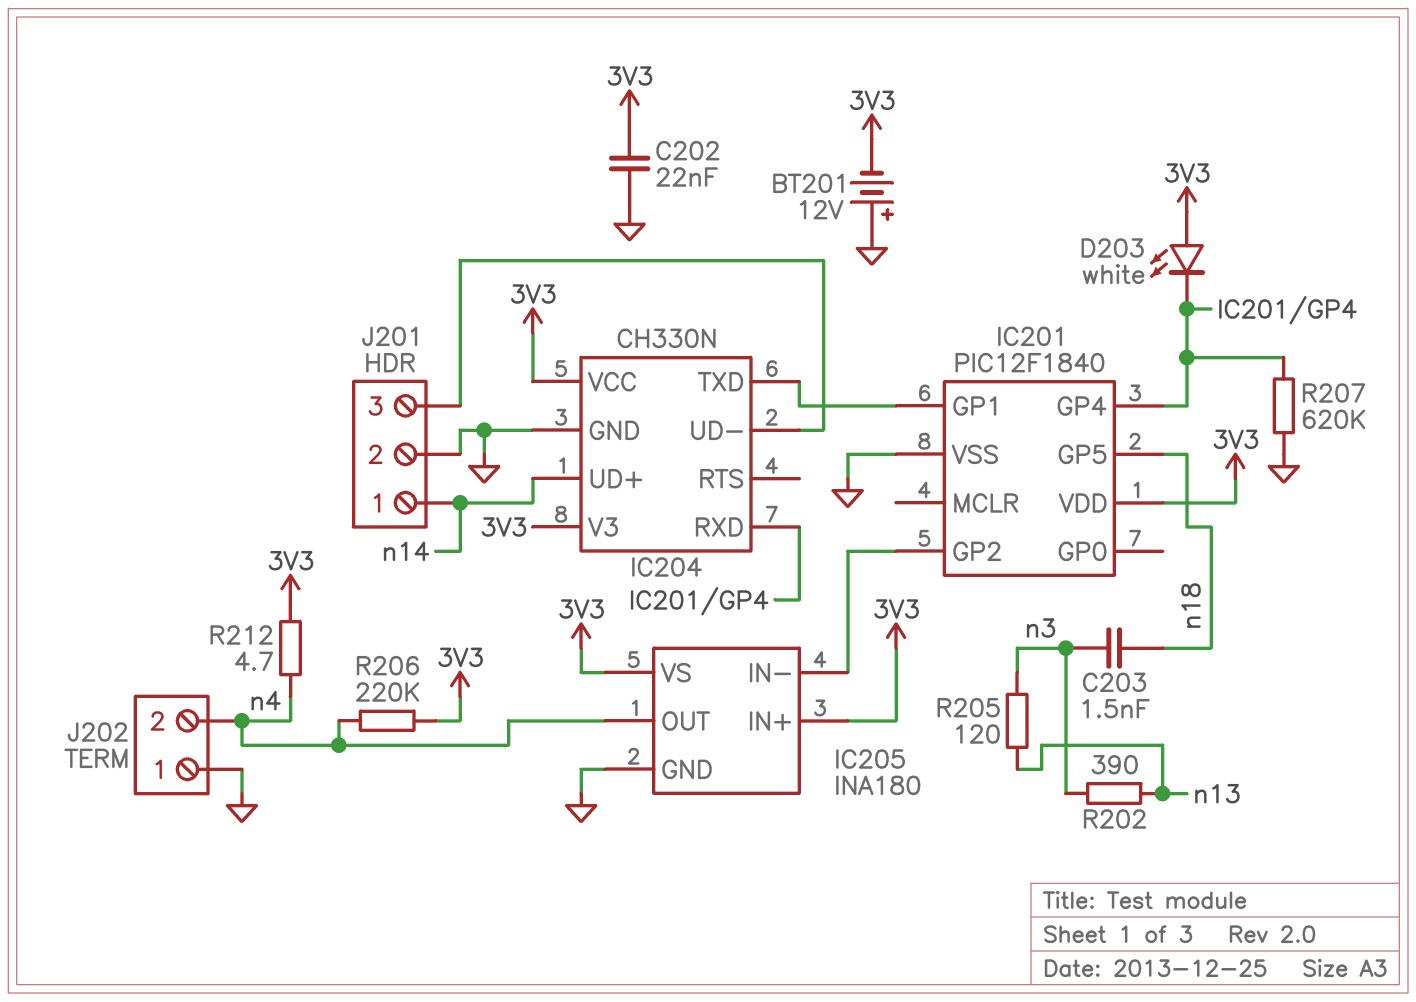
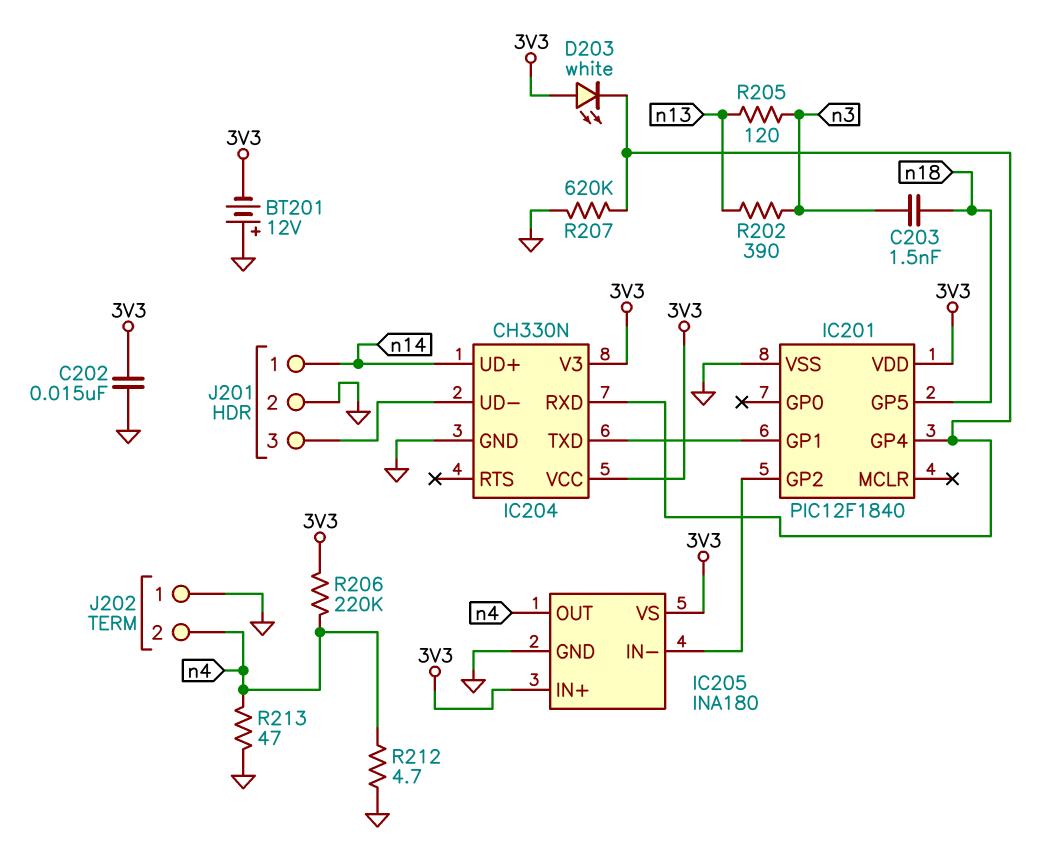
C202: 22nF (3V3, GND) -> 15nF (3V3, GND)
R212: 4.7 (3V3, n4) -> 4.7 (GND, n4)
R213: none -> 47 (GND, n4)

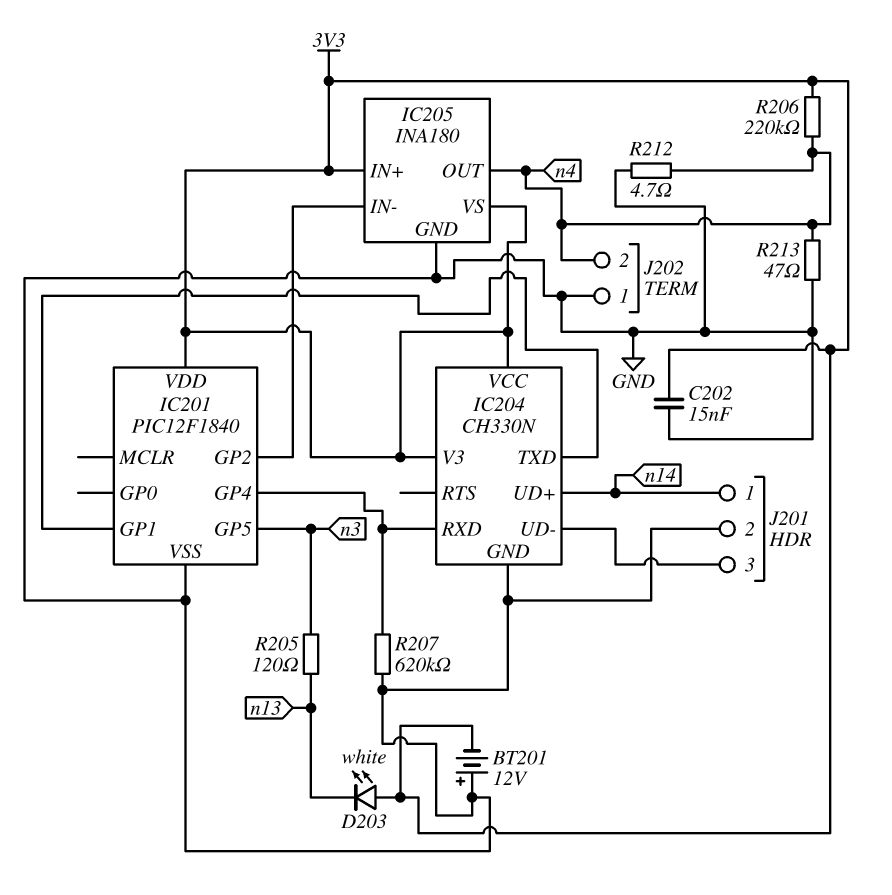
C203: 1.5nF (n3, n18) -> none
D203: LED white (A 3V3, K IC201/GP4) -> LED white (A 3V3, K n13)
IC201 pin GP5: n18 -> n3
R202: 390 (n3, n13) -> none

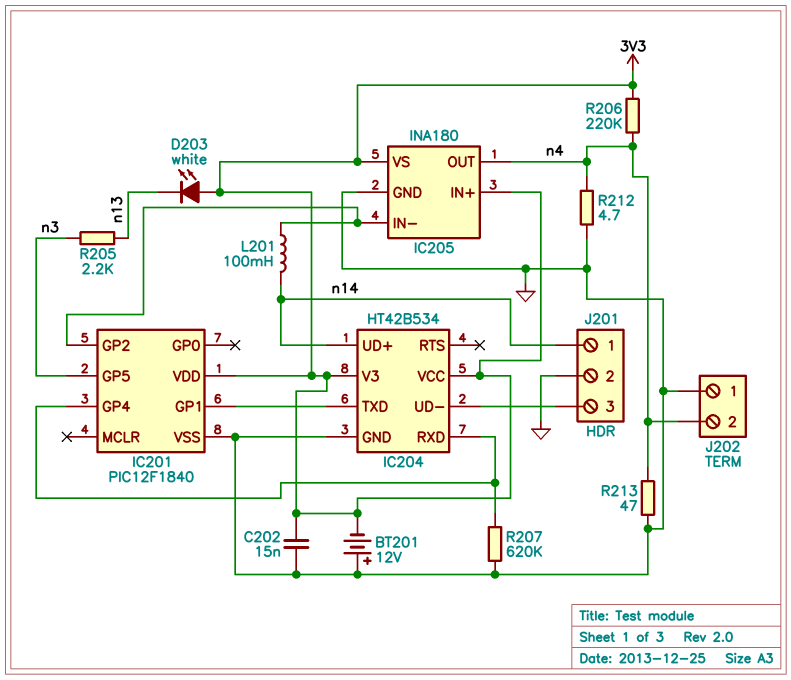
IC204: CH330N -> HT42B534
L201: none -> 100mH (IC201/GP2, n14)
R205: 120 (n3, n13) -> 2.2k (n3, n13)

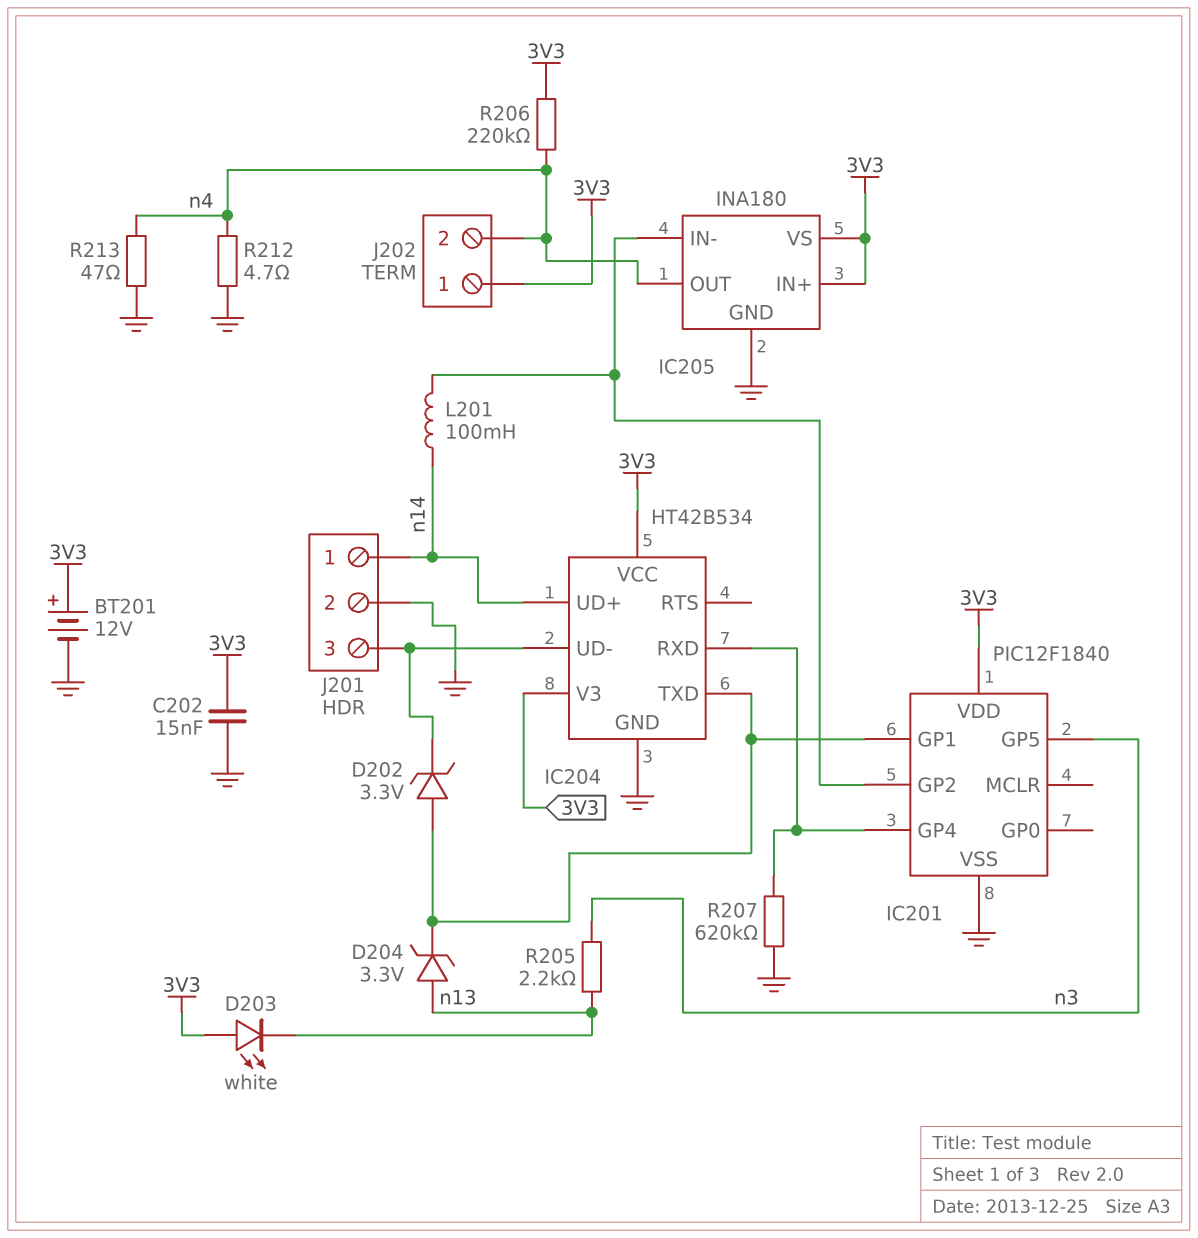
BT201: 12V (plus GND, minus 3V3) -> 12V (plus 3V3, minus GND)
D202: none -> zener 3.3V (A IC201/GP1, K IC204/UD-)
D204: none -> zener 3.3V (A n13, K IC201/GP1)
J202 pin 1: GND -> 3V3

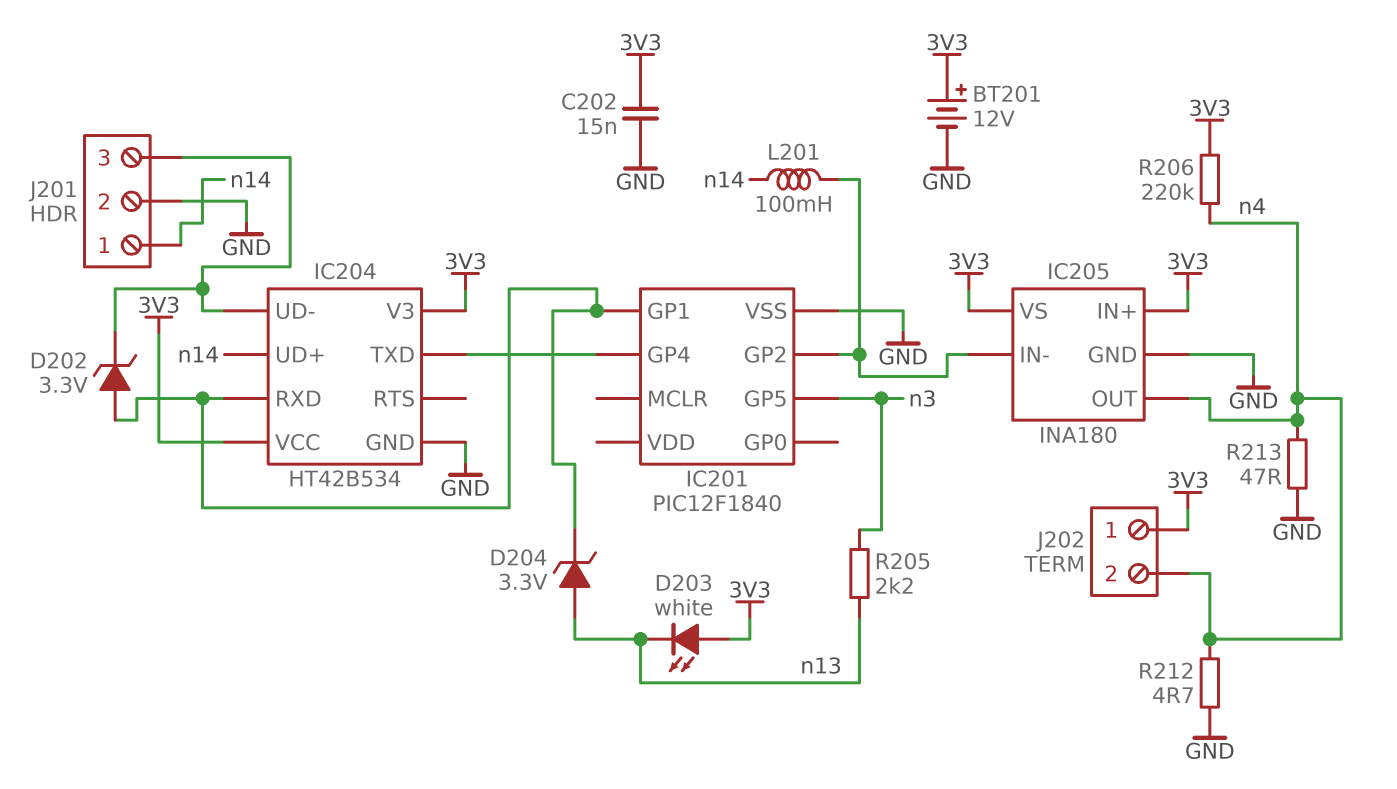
IC201 pin VDD: 3V3 -> none
IC204 pin RXD: IC201/GP4 -> IC201/GP1
IC204 pin TXD: IC201/GP1 -> IC201/GP4
R207: 620k (GND, IC201/GP4) -> none

